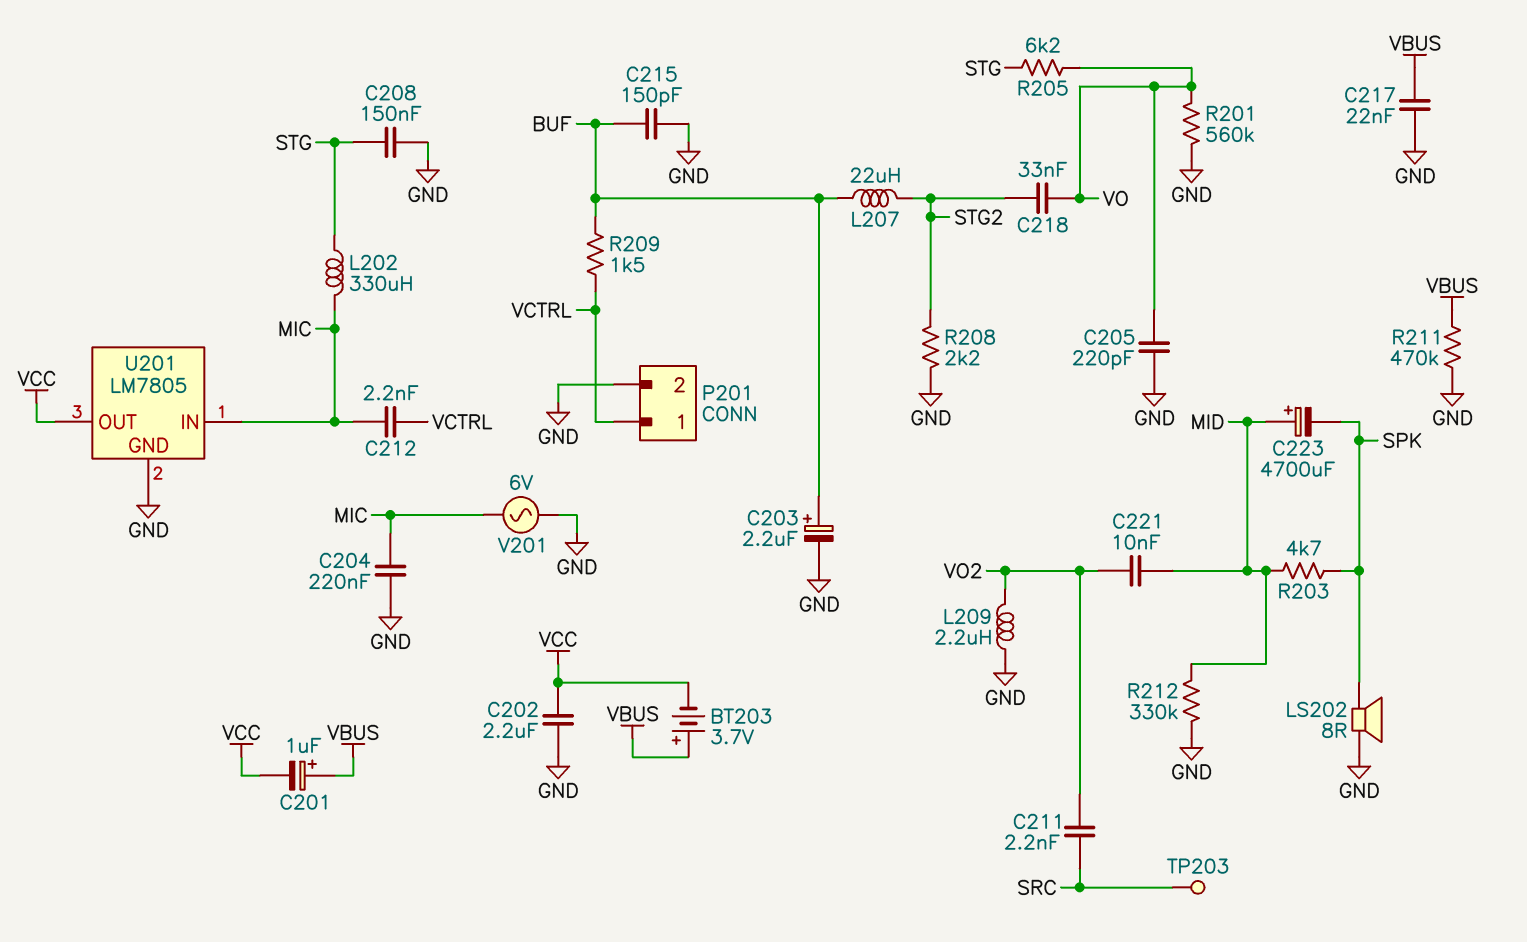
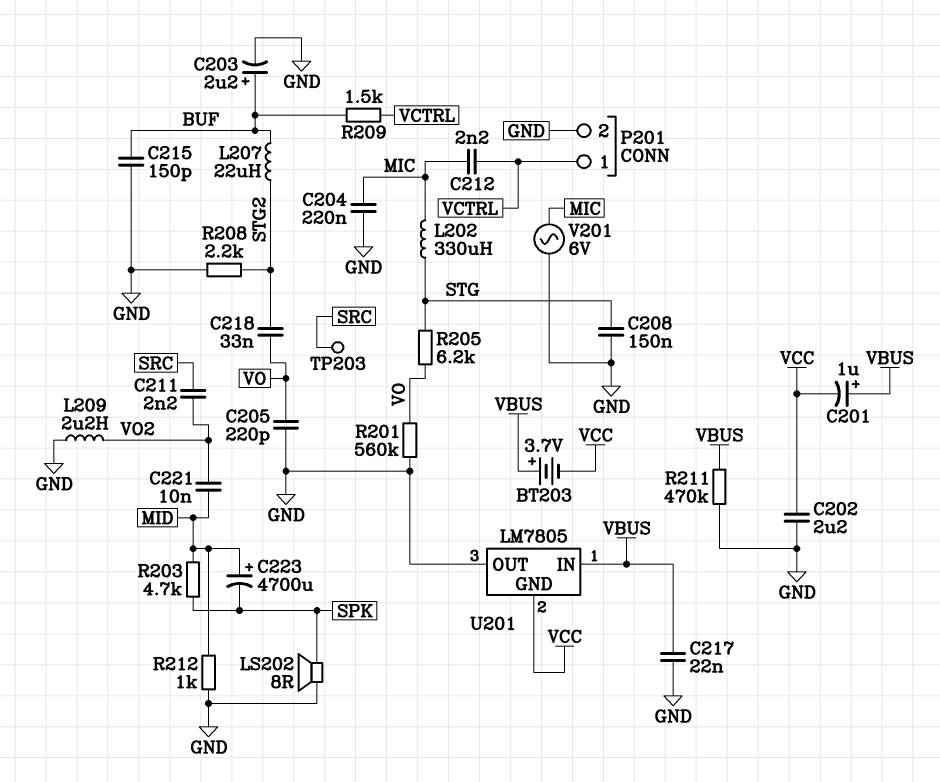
R212: 330k (GND, MID) -> 1k (GND, MID)
U201 pin GND: GND -> VCC
U201 pin IN: MIC -> VBUS
U201 pin OUT: VCC -> GND

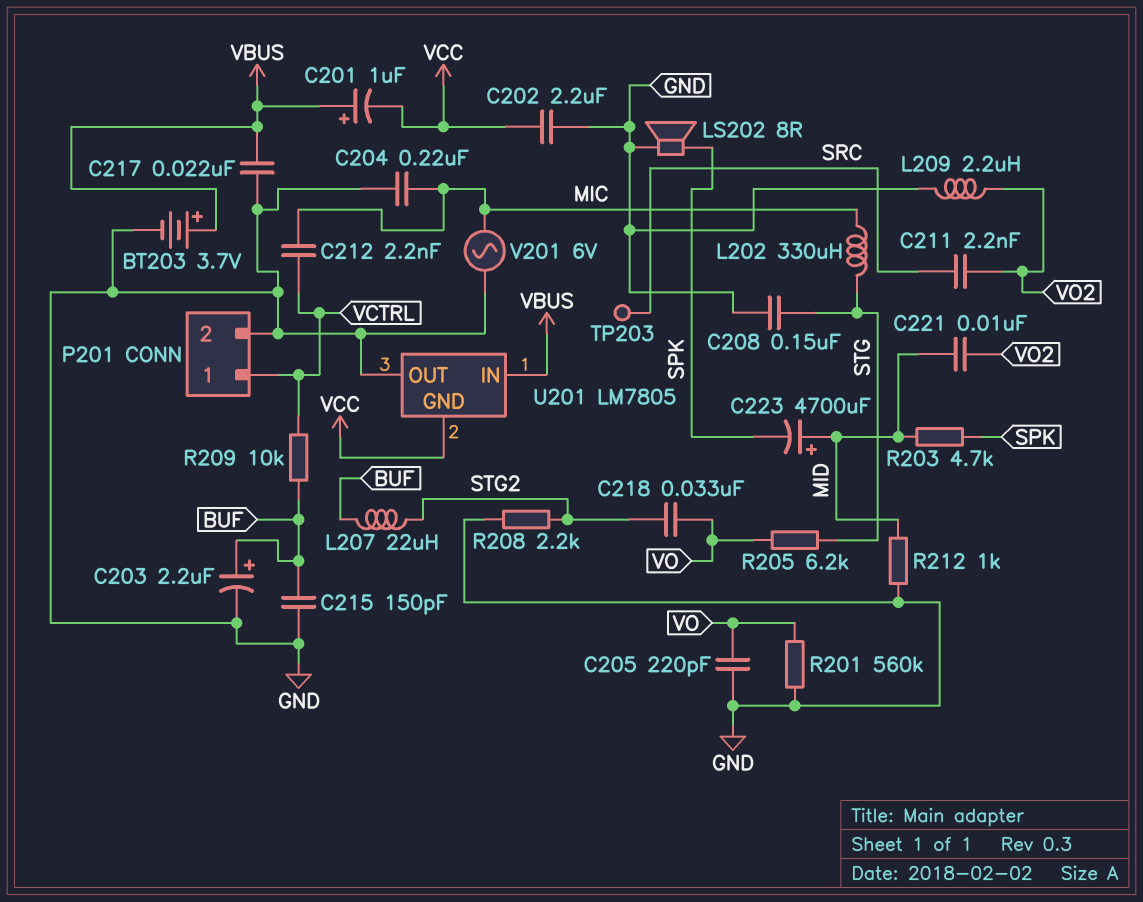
BT203: 3.7V (plus VBUS, minus VCC) -> 3.7V (plus VBUS, minus GND)
R209: 1.5k (BUF, VCTRL) -> 10k (BUF, VCTRL)
R211: 470k (GND, VBUS) -> none

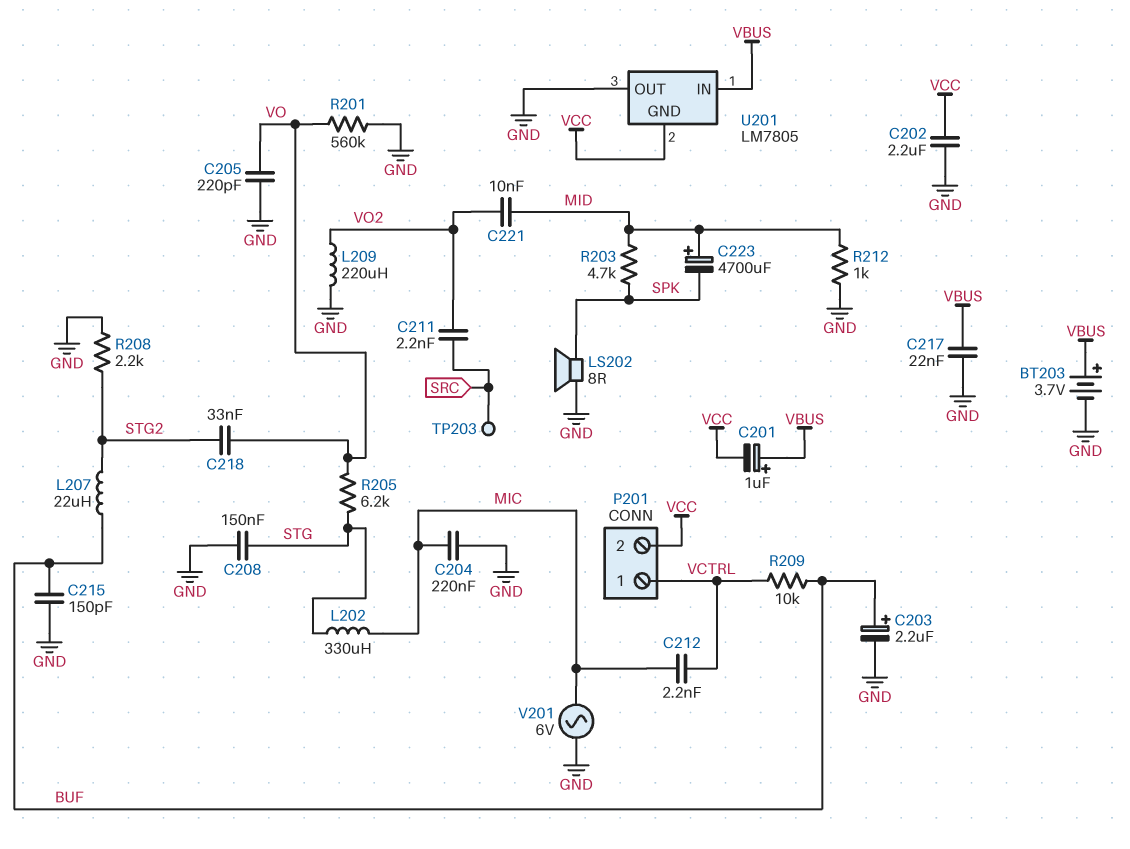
L209: 2.2uH (GND, VO2) -> 220uH (GND, VO2)
P201 pin 2: GND -> VCC

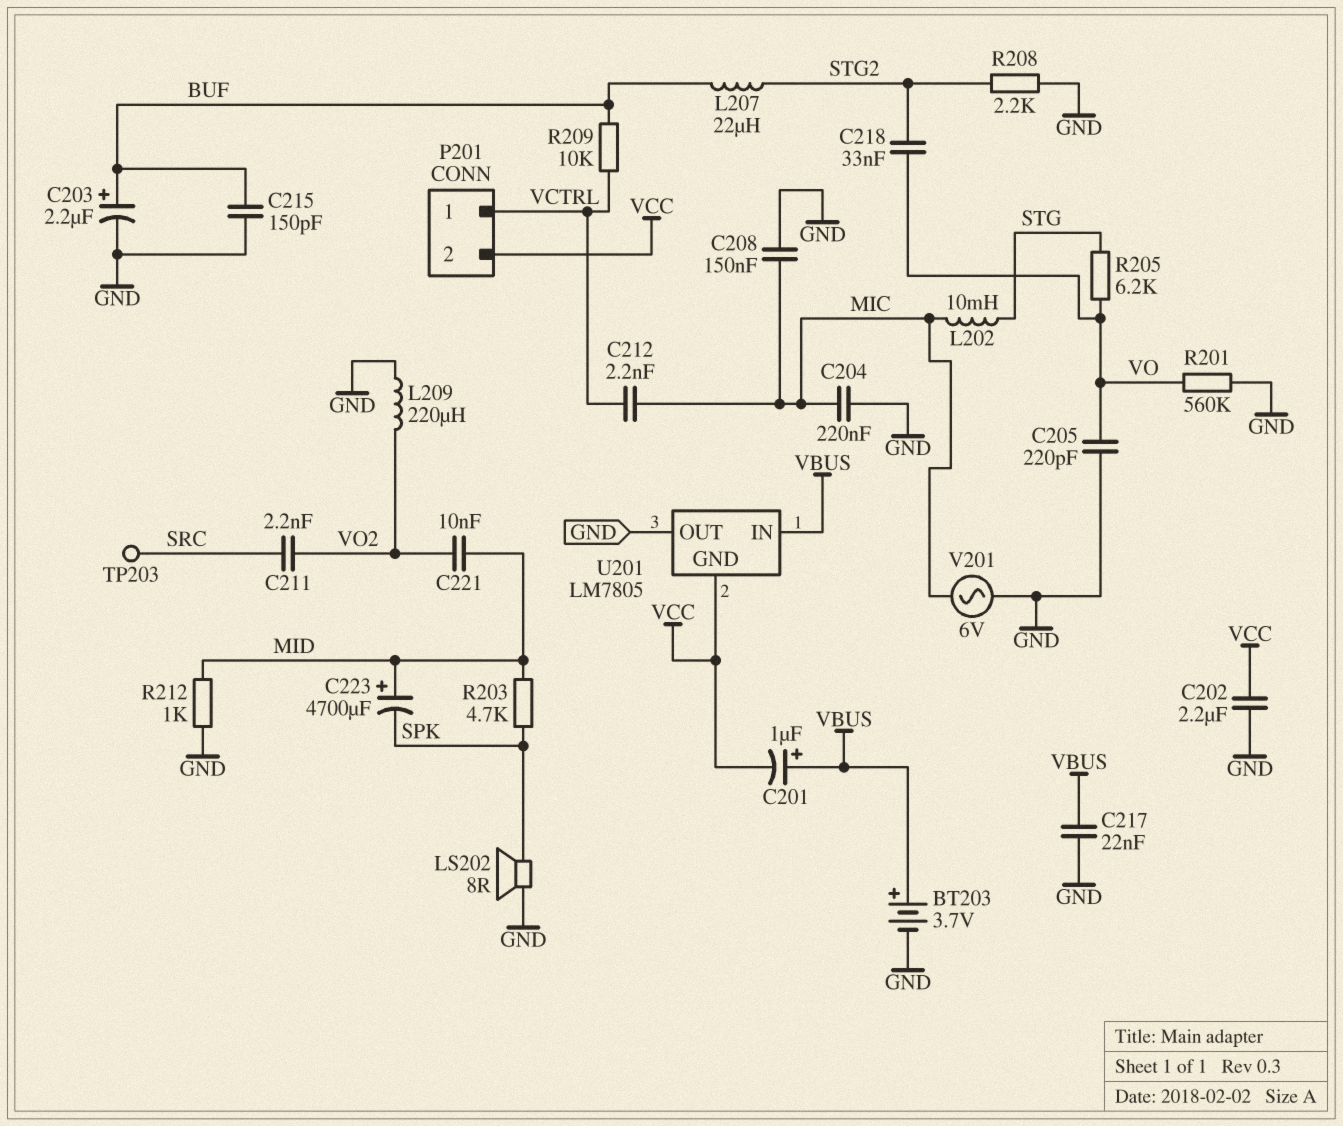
C208: 150nF (GND, STG) -> 150nF (GND, MIC)
L202: 330uH (MIC, STG) -> 10mH (MIC, STG)

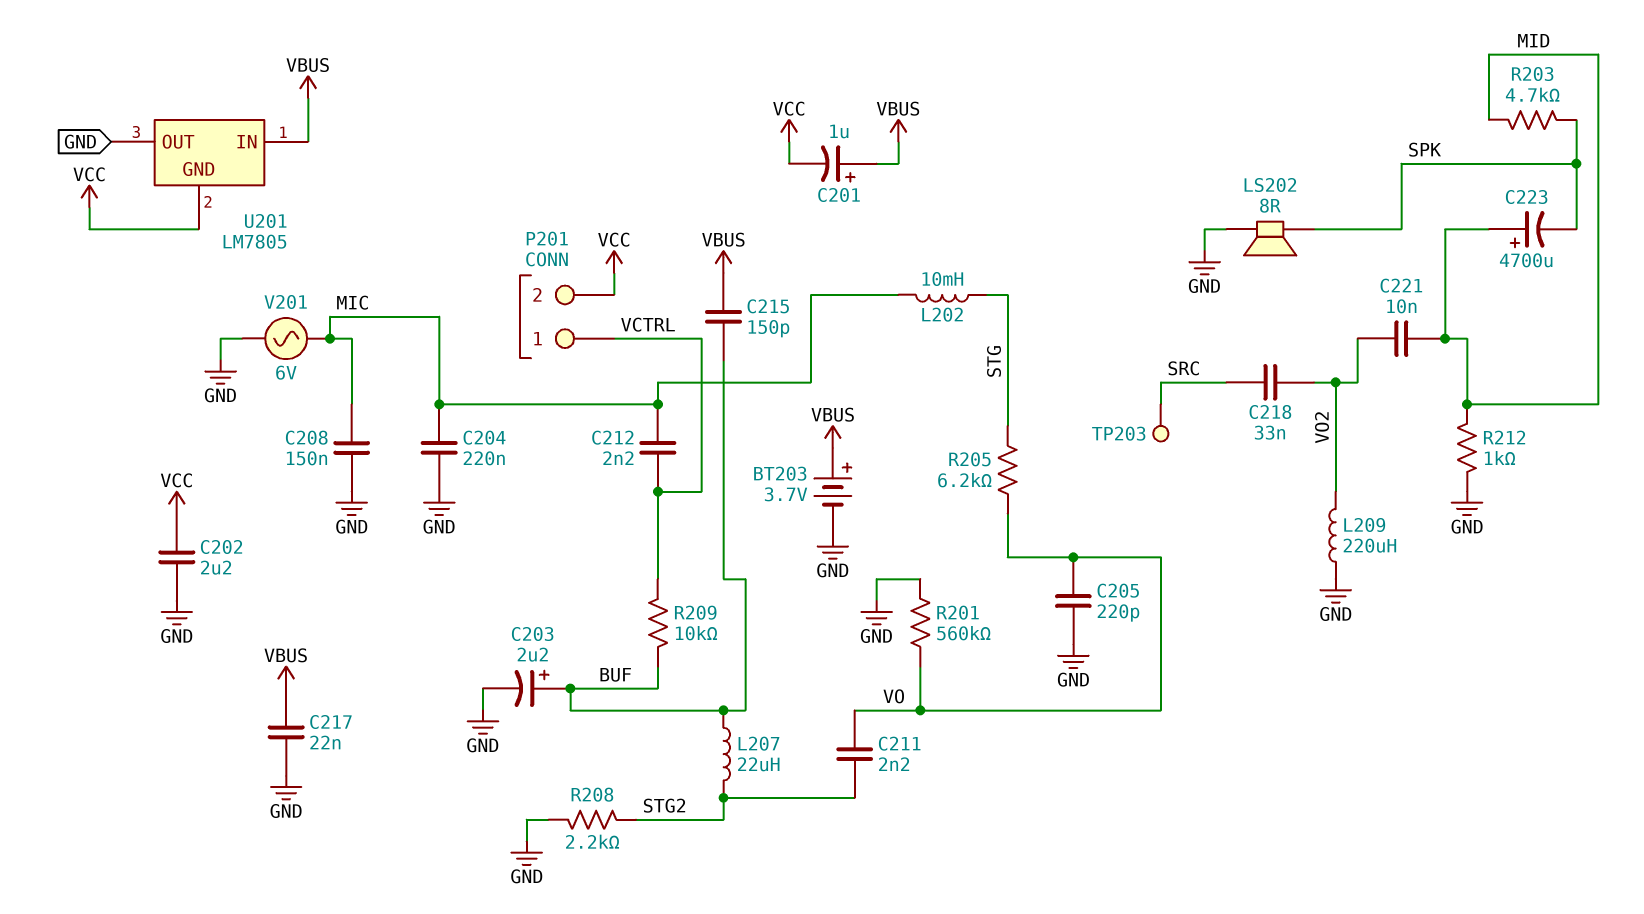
C211: 2.2nF (SRC, VO2) -> 2.2nF (STG2, VO)
C215: 150pF (BUF, GND) -> 150pF (BUF, VBUS)
C218: 33nF (STG2, VO) -> 33nF (SRC, VO2)

